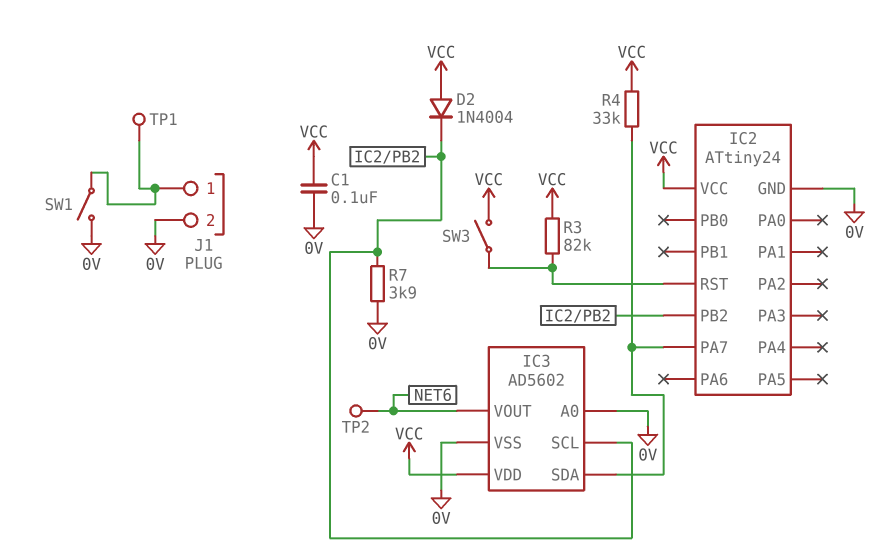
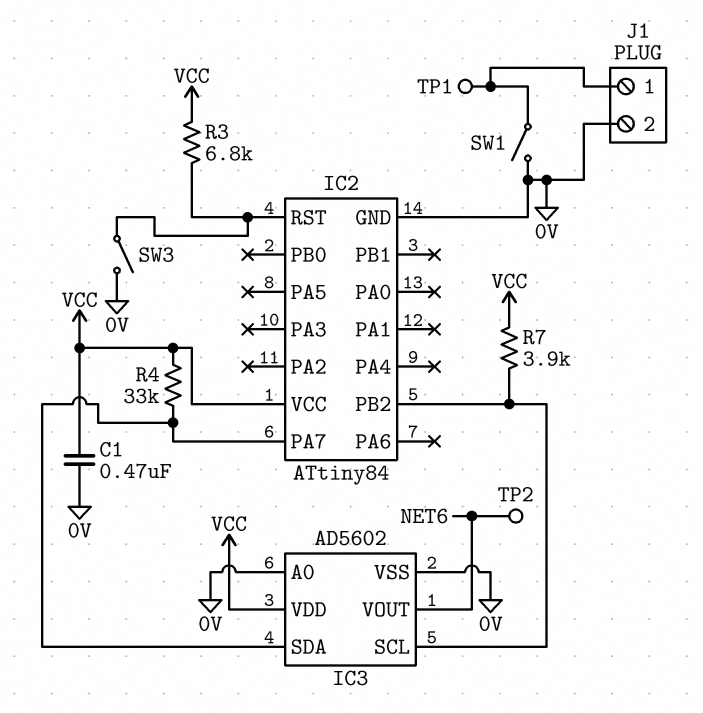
C1: 100nF (0V, VCC) -> 470nF (0V, VCC)
D2: diode 1N4004 (A VCC, K IC2/PB2) -> none
IC2: ATtiny24 -> ATtiny84
R3: 82k (IC2/RST, VCC) -> 6.8k (IC2/RST, VCC)
R7: 3.9k (0V, IC2/PB2) -> 3.9k (IC2/PB2, VCC)
SW3: switch (IC2/RST, VCC) -> switch (0V, IC2/RST)

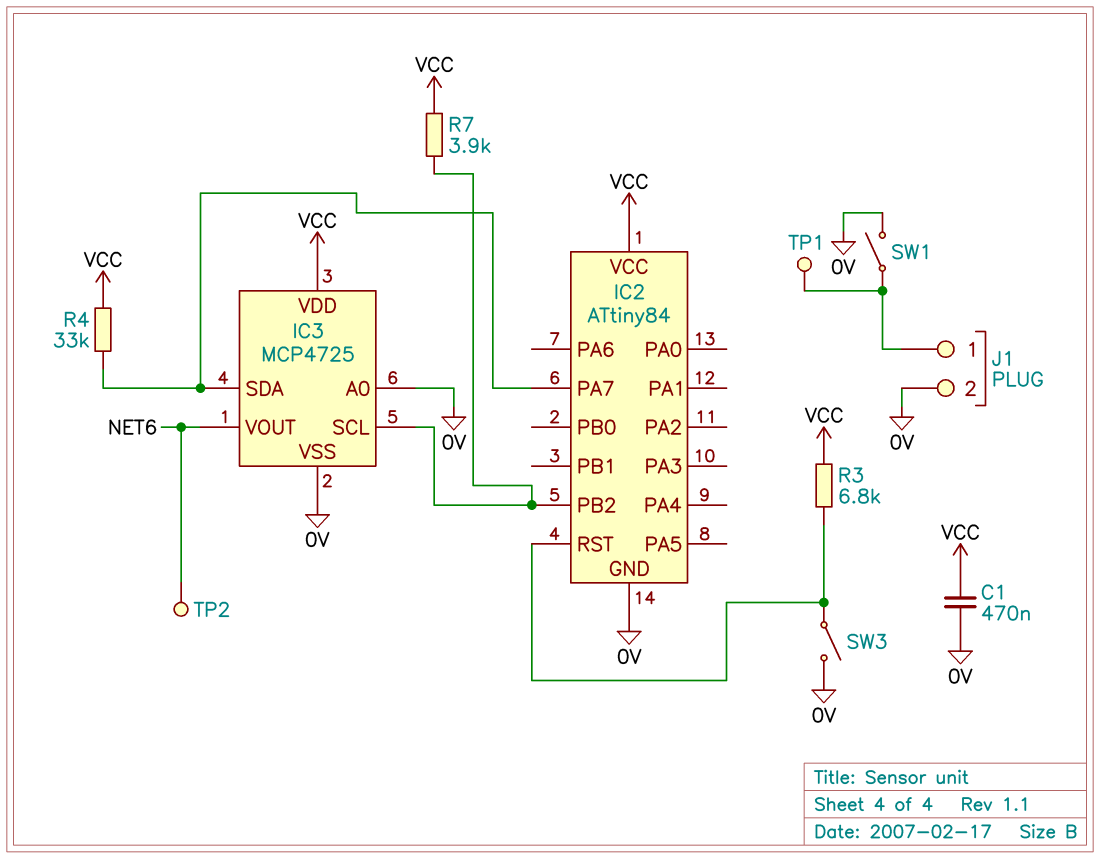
IC3: AD5602 -> MCP4725

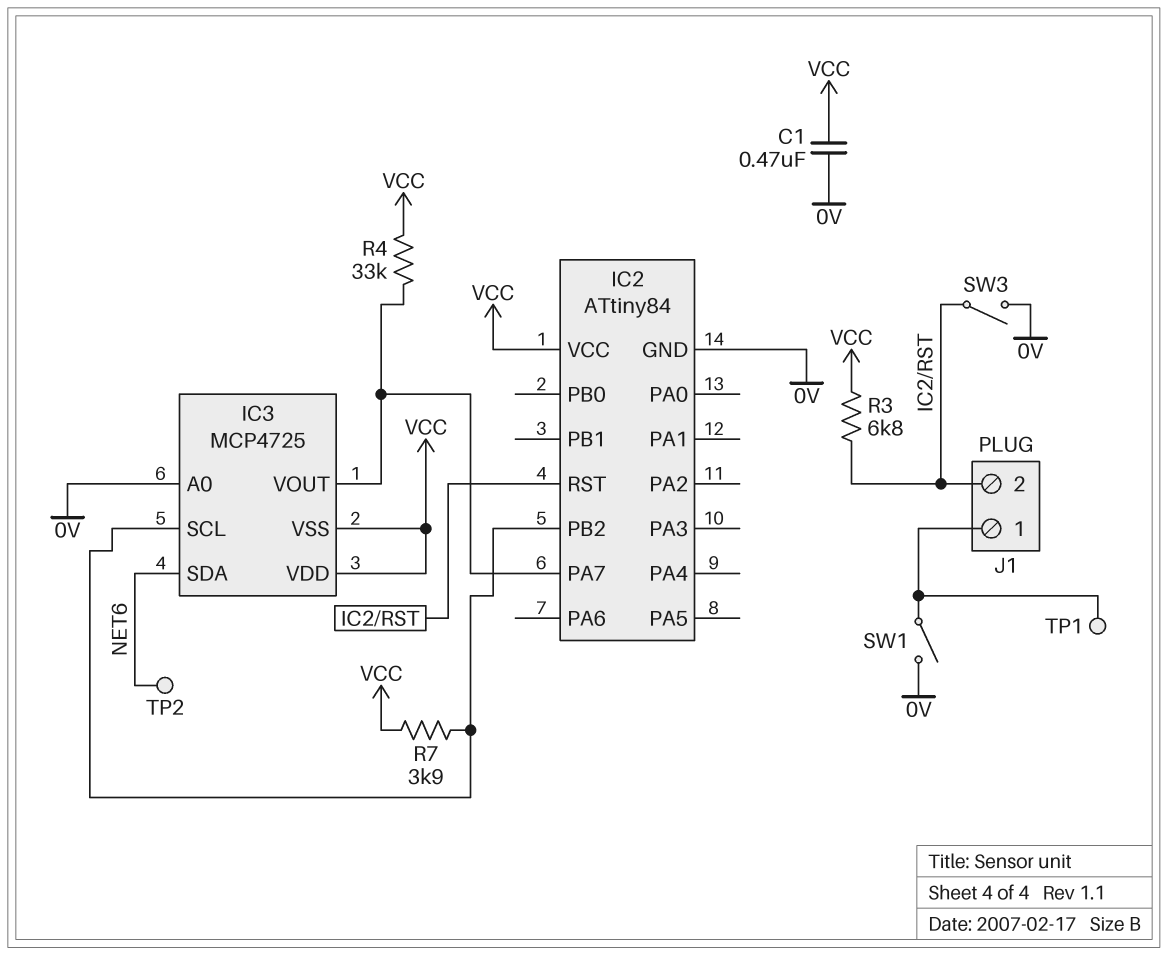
IC3 pin SDA: IC2/PA7 -> NET6
IC3 pin VOUT: NET6 -> IC2/PA7
IC3 pin VSS: 0V -> VCC
J1 pin 2: 0V -> IC2/RST

